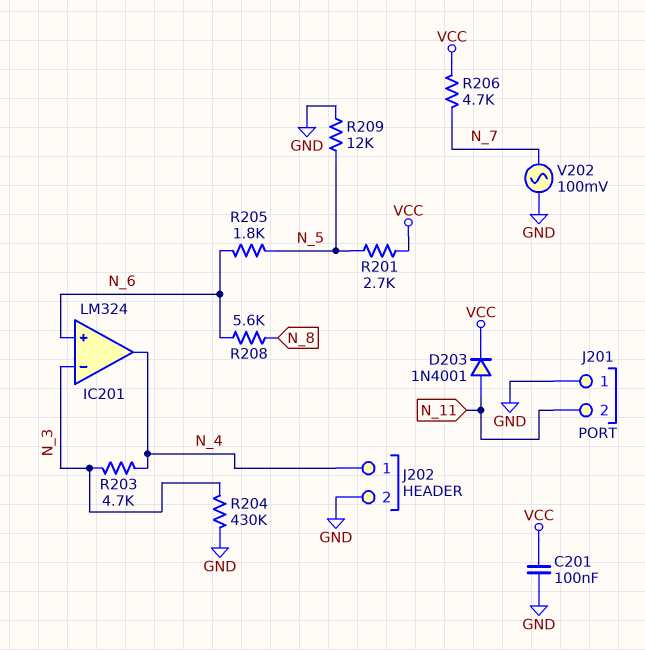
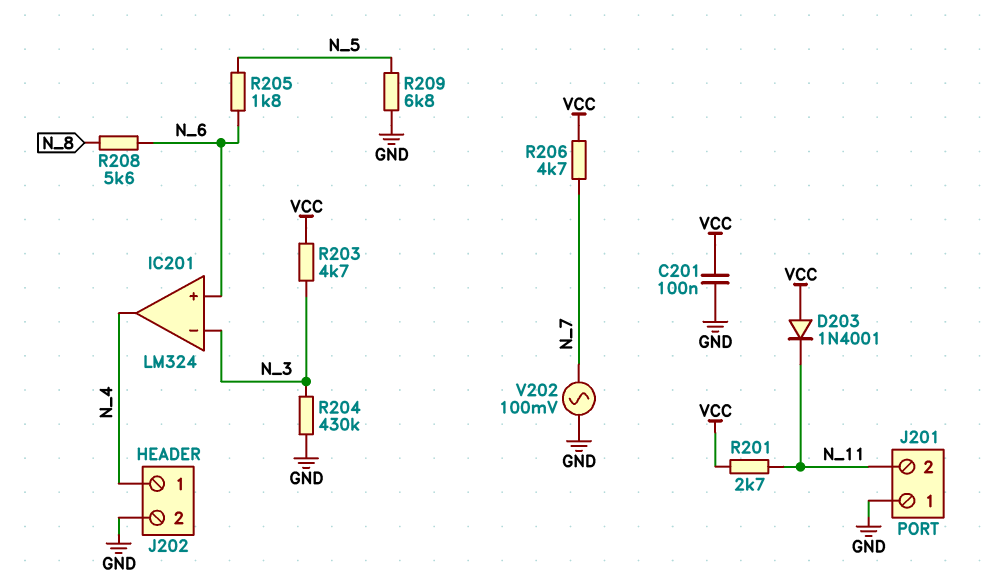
D203: diode 1N4001 (A N_11, K VCC) -> diode 1N4001 (A VCC, K N_11)
R201: 2.7k (N_5, VCC) -> 2.7k (N_11, VCC)
R203: 4.7k (N_3, N_4) -> 4.7k (N_3, VCC)
R209: 12k (GND, N_5) -> 6.8k (GND, N_5)

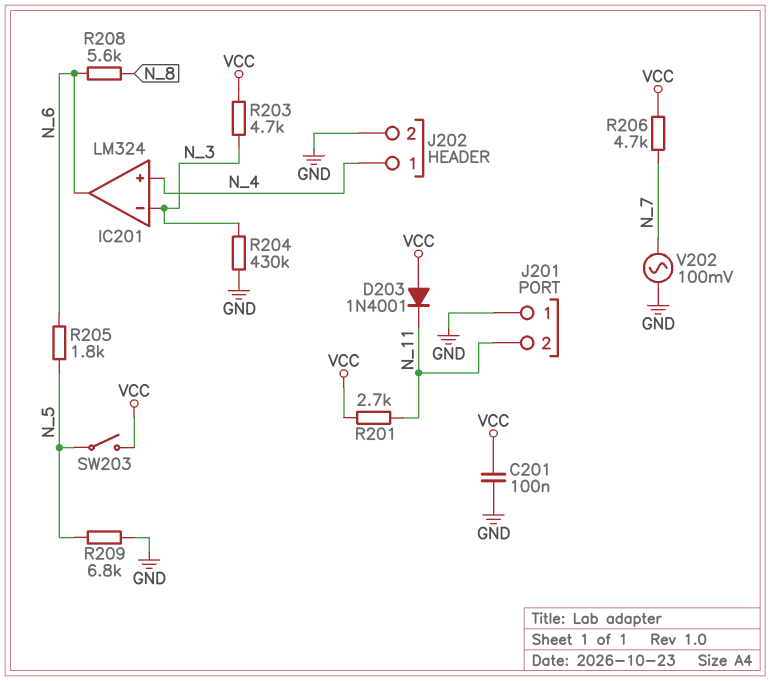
IC201 pin in+: N_6 -> N_4
IC201 pin out: N_4 -> N_6
SW203: none -> switch (N_5, VCC)

